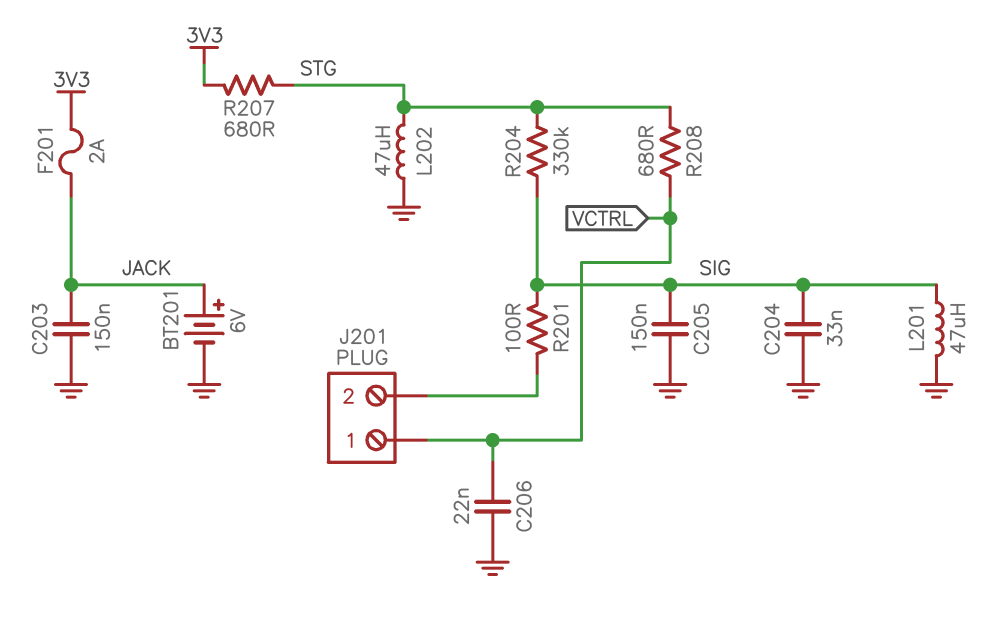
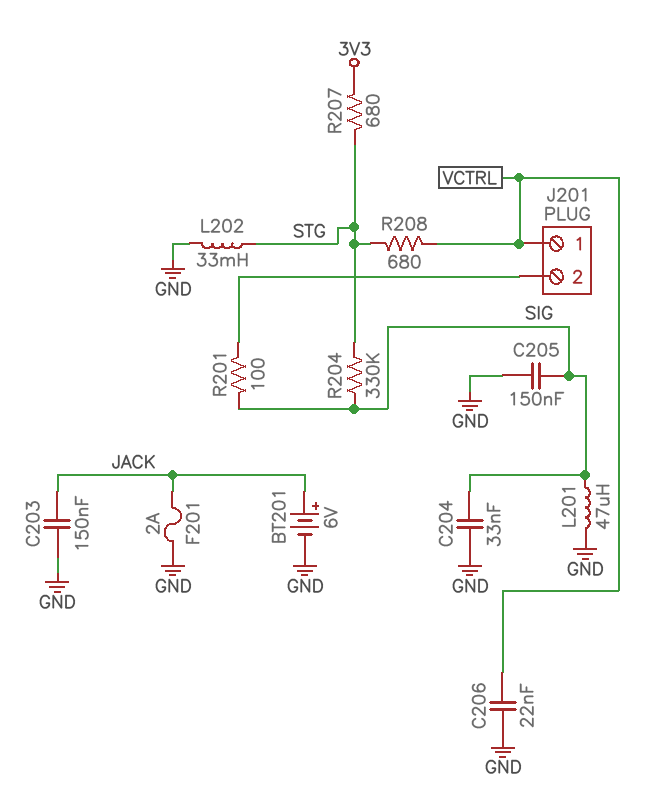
F201: 2A (3V3, JACK) -> 2A (GND, JACK)
L202: 47uH (GND, STG) -> 33mH (GND, STG)

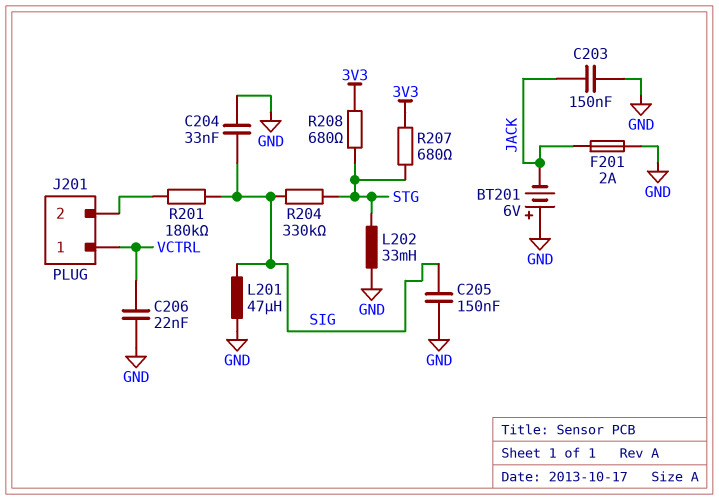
BT201: 6V (plus JACK, minus GND) -> 6V (plus GND, minus JACK)
R201: 100 (J201/2, SIG) -> 180k (J201/2, SIG)
R208: 680 (STG, VCTRL) -> 680 (3V3, STG)

